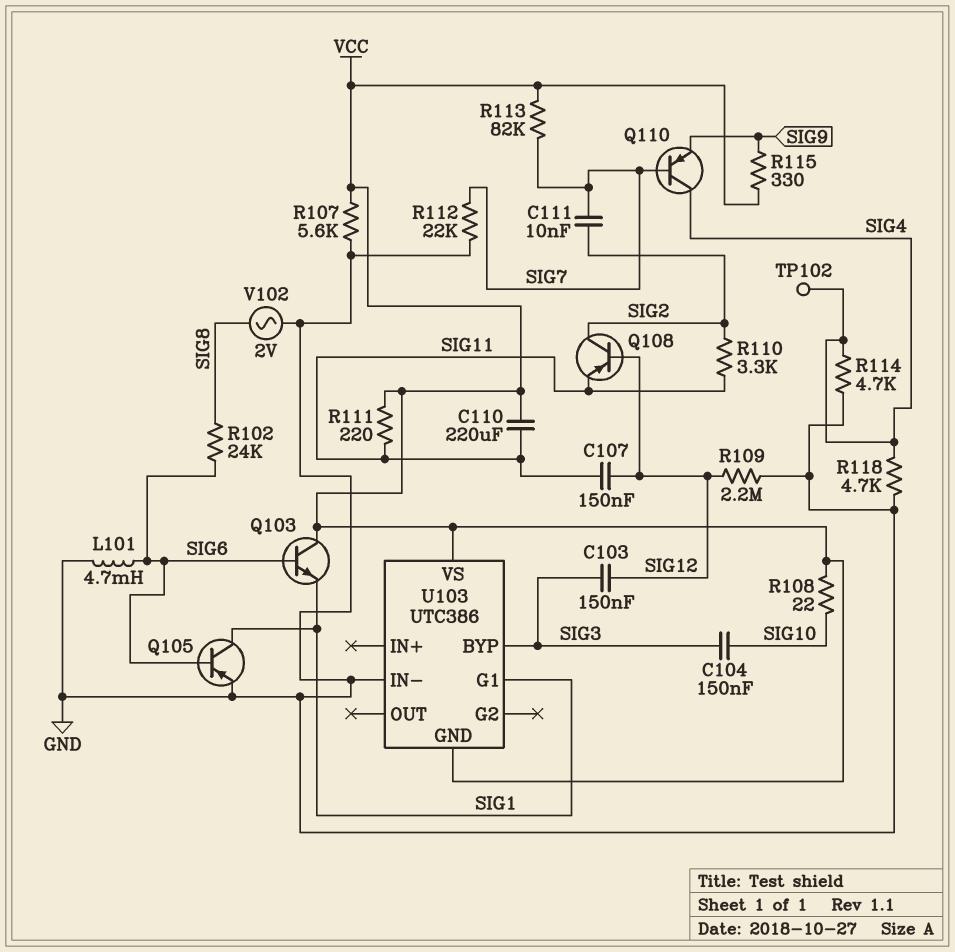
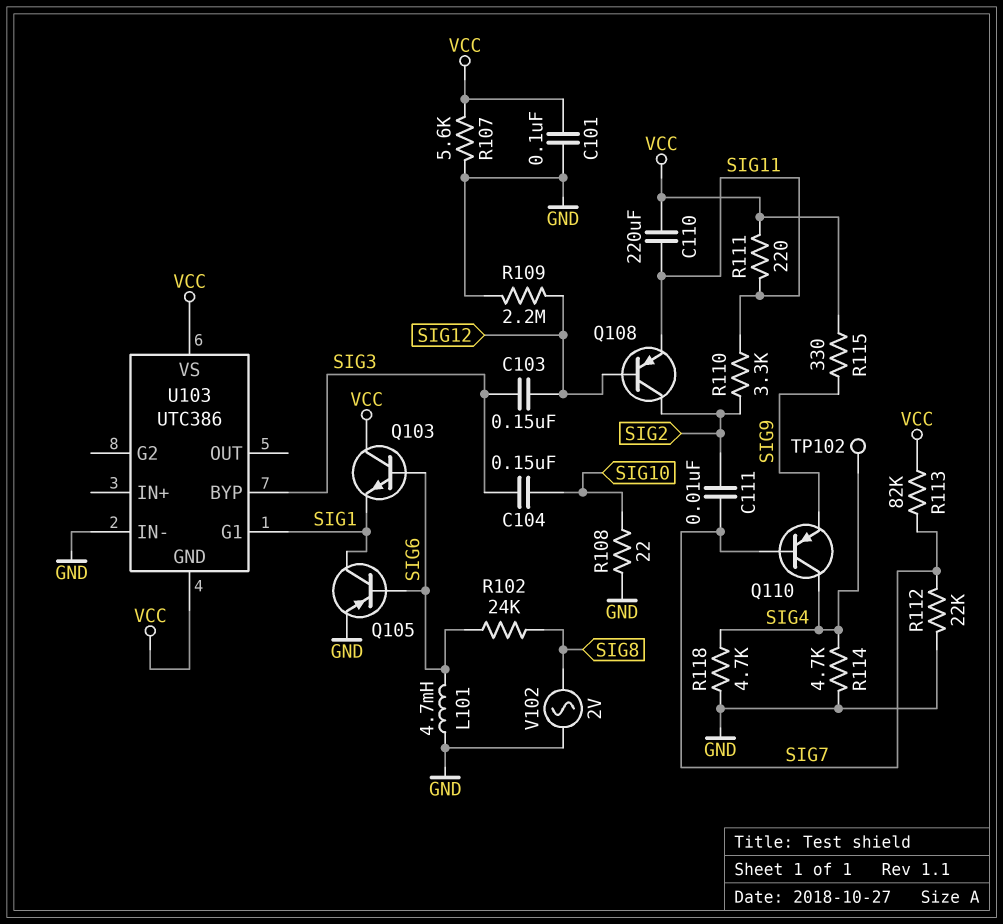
C101: none -> 100nF (GND, VCC)
C107: 150nF (SIG11, SIG12) -> none
R108: 22 (SIG10, VCC) -> 22 (GND, SIG10)

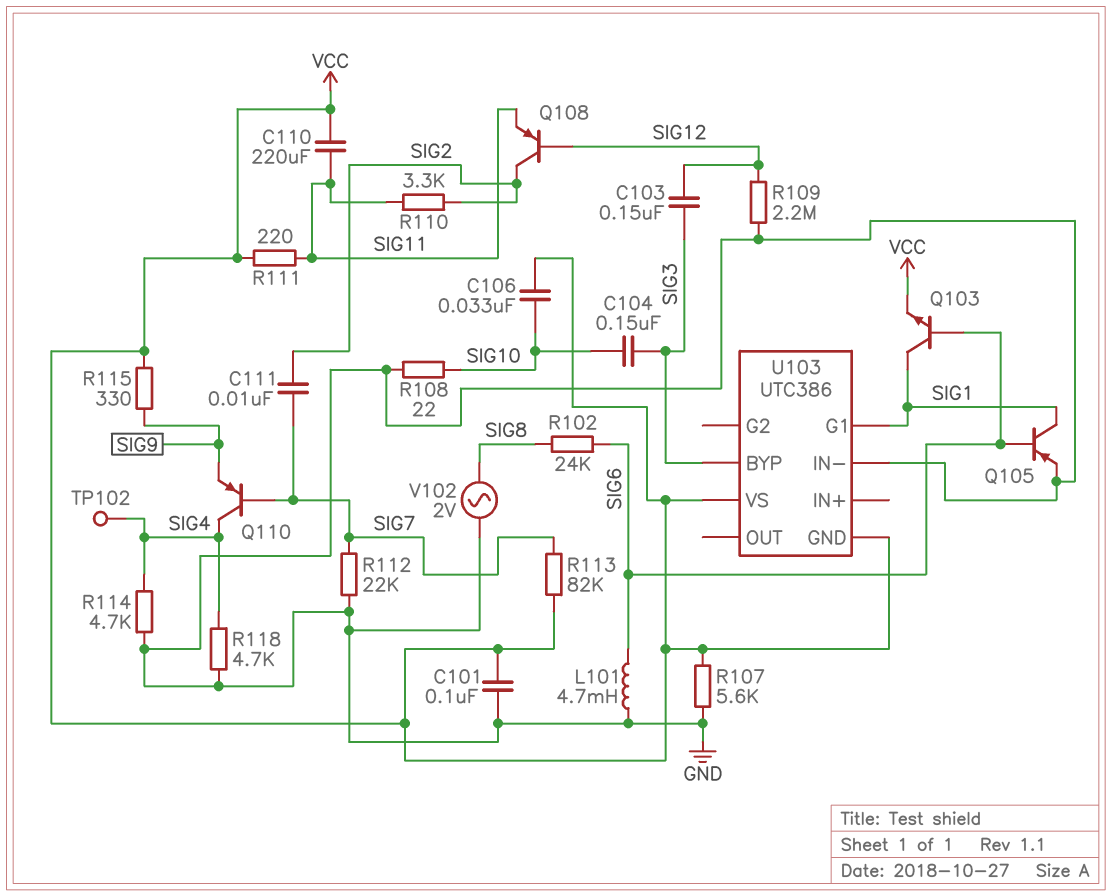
C106: none -> 33nF (SIG10, VCC)
Q103: NPN (B SIG6, C VCC, E SIG1) -> NPN (B SIG6, C SIG1, E VCC)

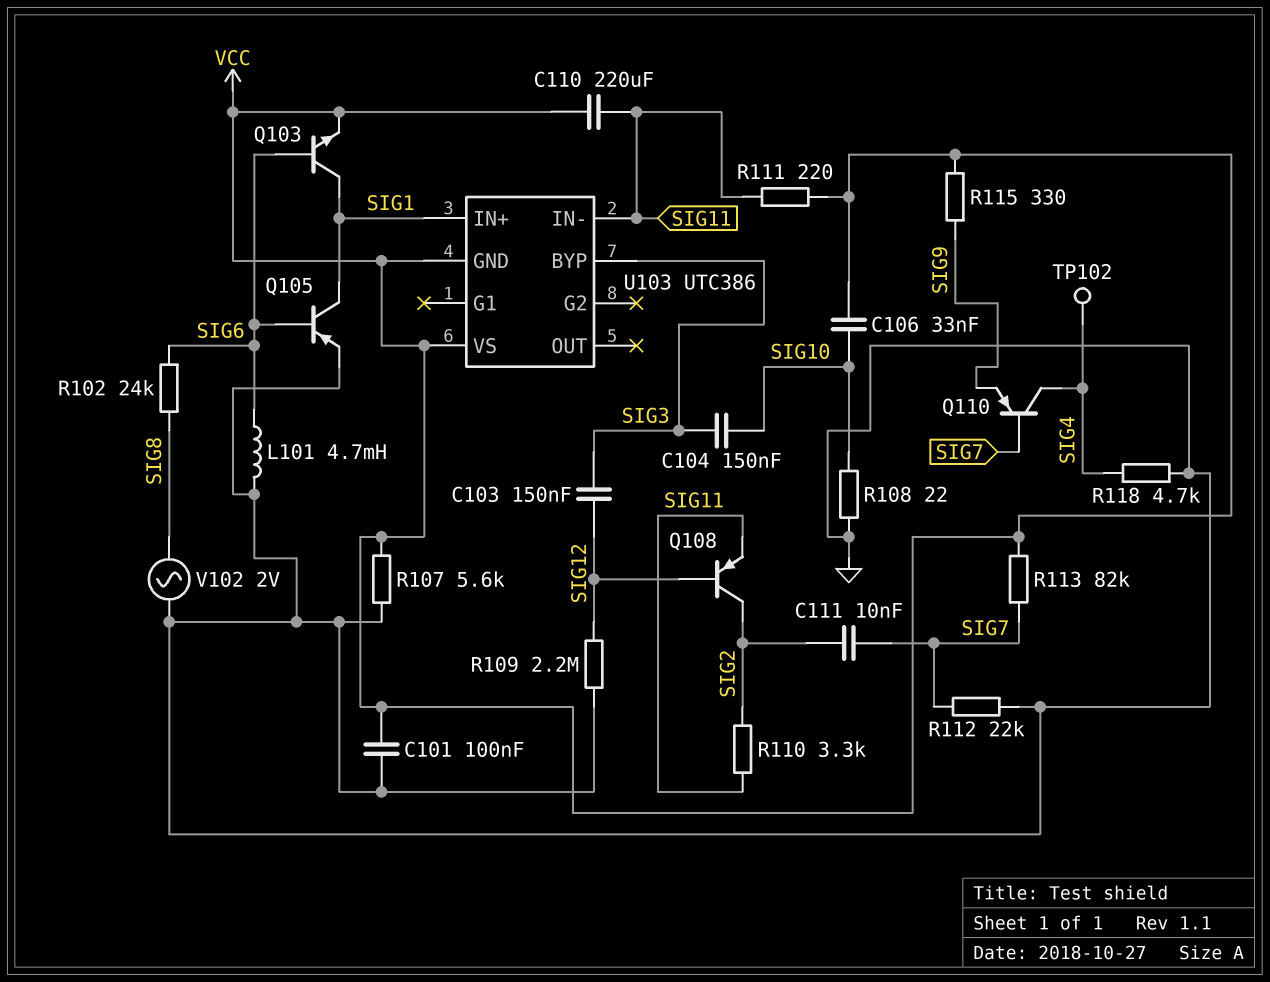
R114: 4.7k (GND, SIG4) -> none
U103 pin G1: SIG1 -> none
U103 pin IN+: none -> SIG1
U103 pin IN-: GND -> SIG11

